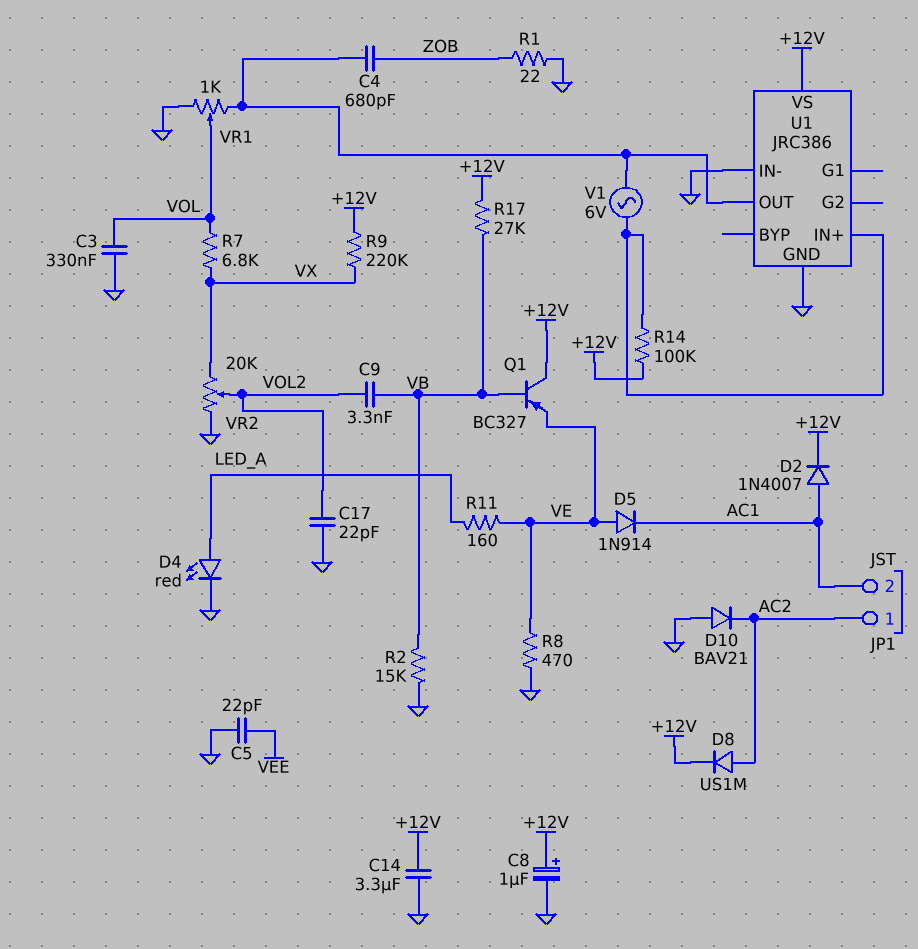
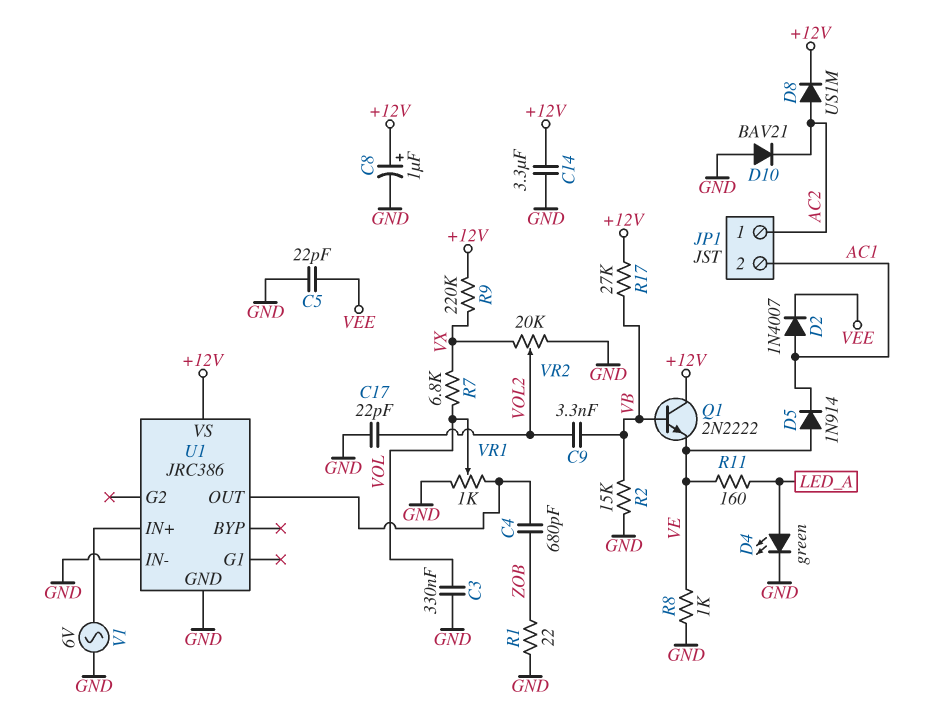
D2: diode 1N4007 (A AC1, K +12V) -> diode 1N4007 (A AC1, K VEE)
D4: LED red (A LED_A, K GND) -> LED green (A LED_A, K GND)
Q1: PNP BC327 (B VB, C +12V, E VE) -> NPN 2N2222 (B VB, C +12V, E VE)
R8: 470 (GND, VE) -> 1k (GND, VE)
R14: 100k (+12V, U1/IN+) -> none
V1: AC 6V (U1/IN+, U1/OUT) -> AC 6V (GND, U1/IN+)

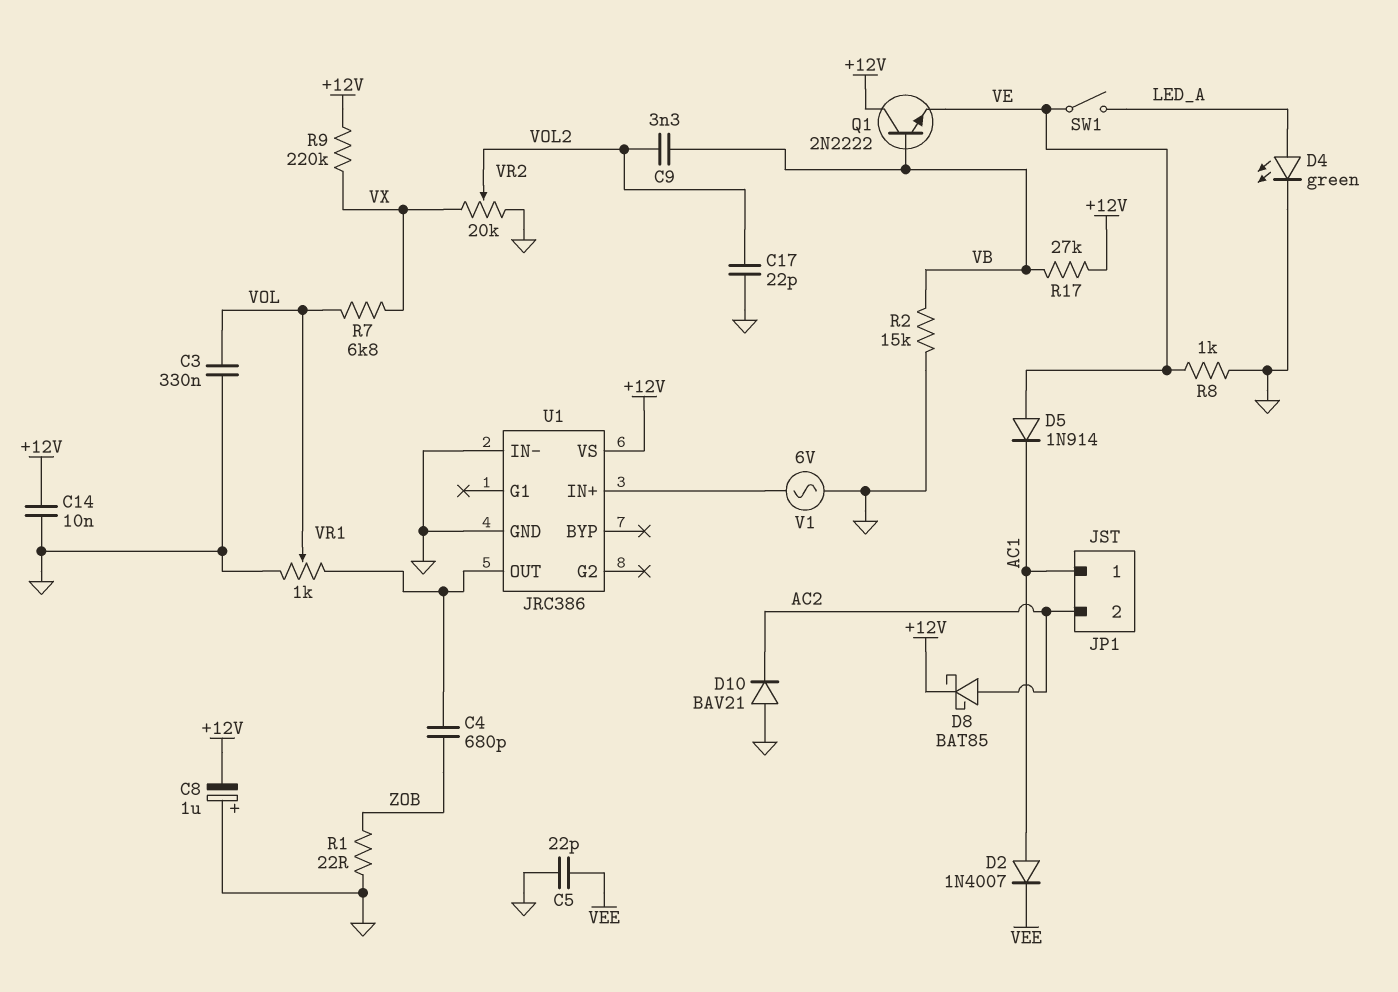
C8: 1uF (plus +12V, minus GND) -> 1uF (plus GND, minus +12V)
C14: 3.3uF (+12V, GND) -> 10nF (+12V, GND)
D8: diode US1M (A AC2, K +12V) -> schottky BAT85 (A AC2, K +12V)
JP1 pin 1: AC2 -> AC1
JP1 pin 2: AC1 -> AC2
R11: 160 (LED_A, VE) -> none
SW1: none -> switch (LED_A, VE)

